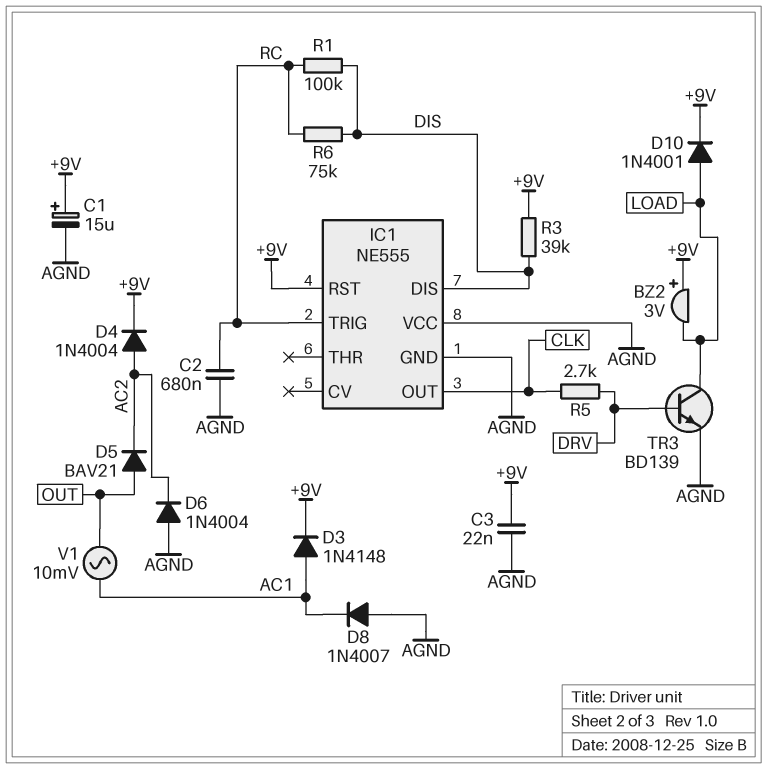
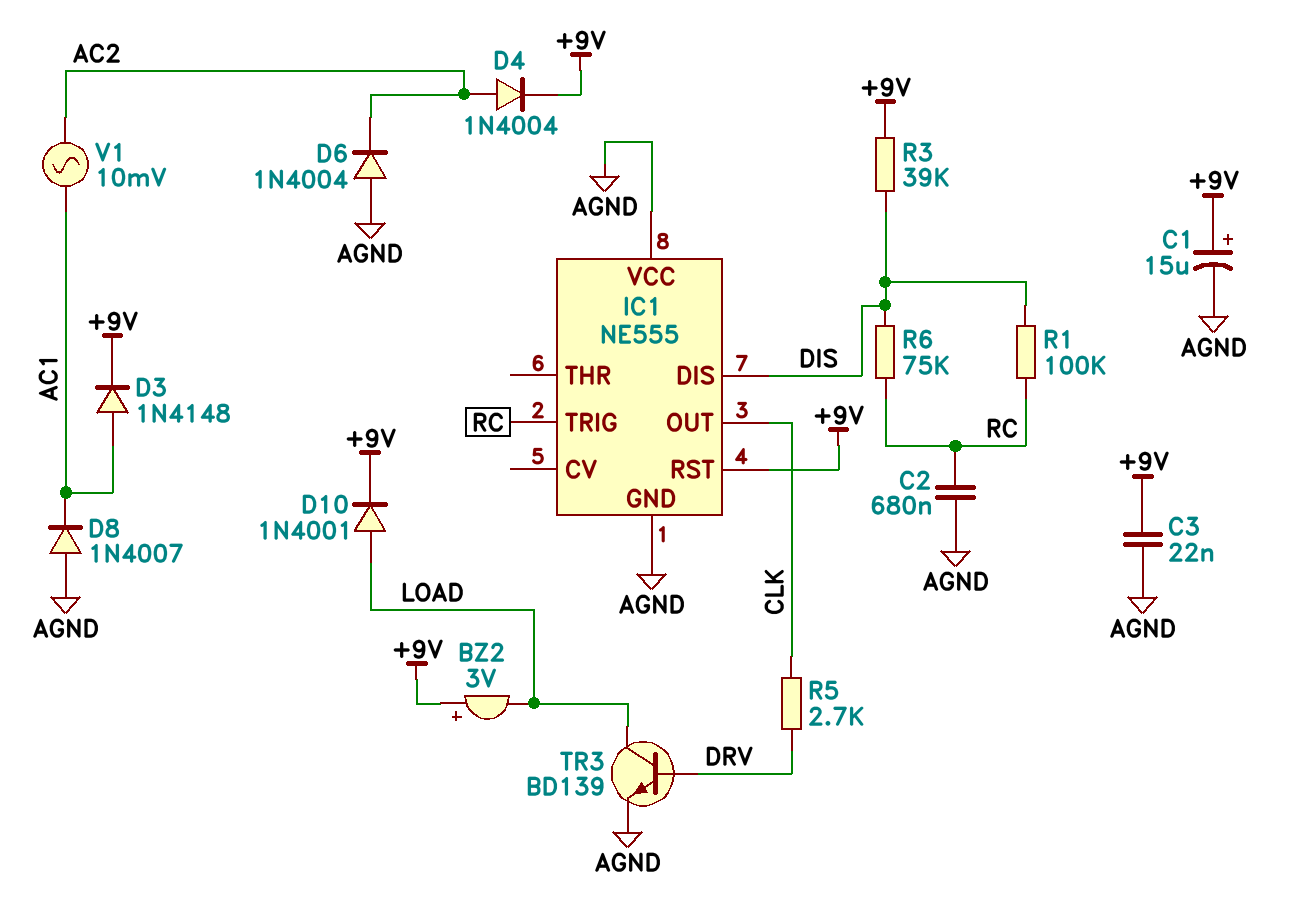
D5: diode BAV21 (A OUT, K AC2) -> none
V1: AC 10mV (AC1, OUT) -> AC 10mV (AC1, AC2)

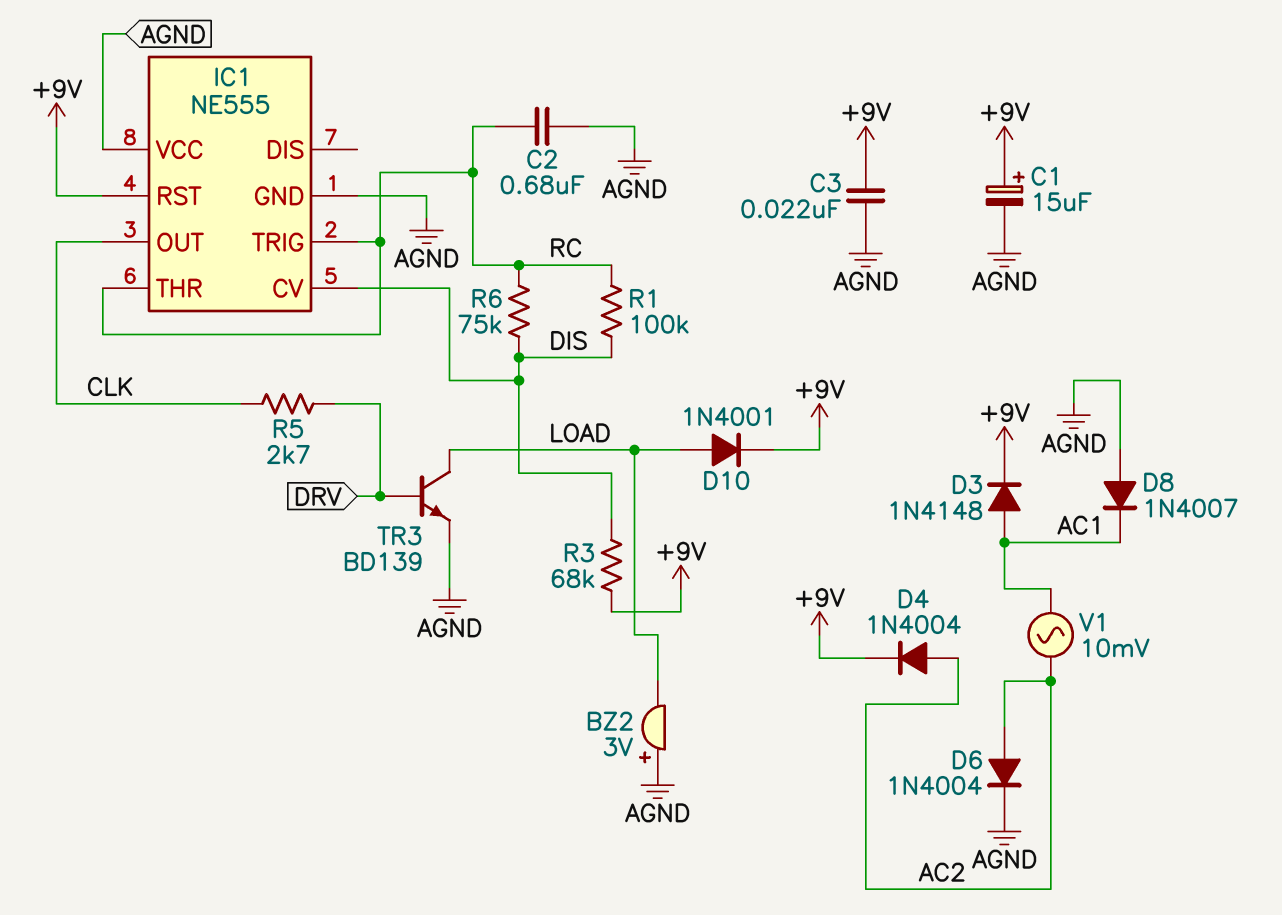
BZ2: buzzer 3V (plus +9V, minus LOAD) -> buzzer 3V (plus AGND, minus LOAD)
D6: diode 1N4004 (A AGND, K AC2) -> diode 1N4004 (A AC2, K AGND)
IC1 pin CV: none -> DIS
IC1 pin DIS: DIS -> none
IC1 pin THR: none -> RC
R3: 39k (+9V, DIS) -> 68k (+9V, DIS)

